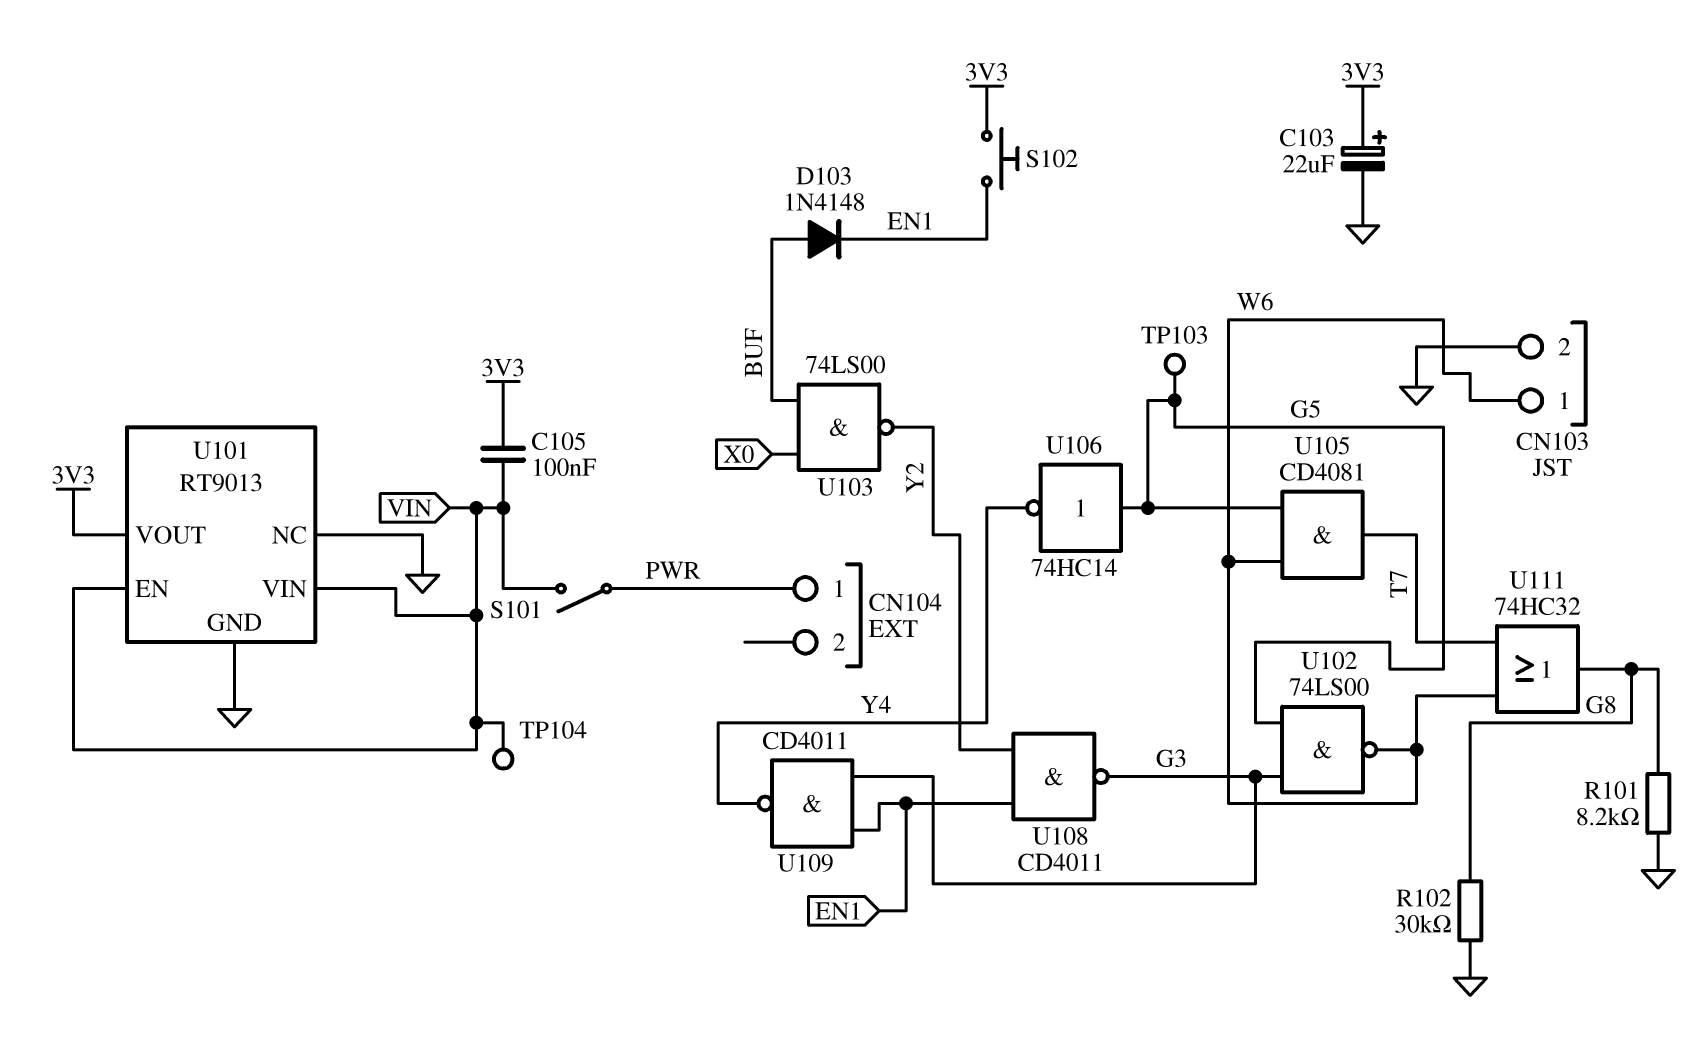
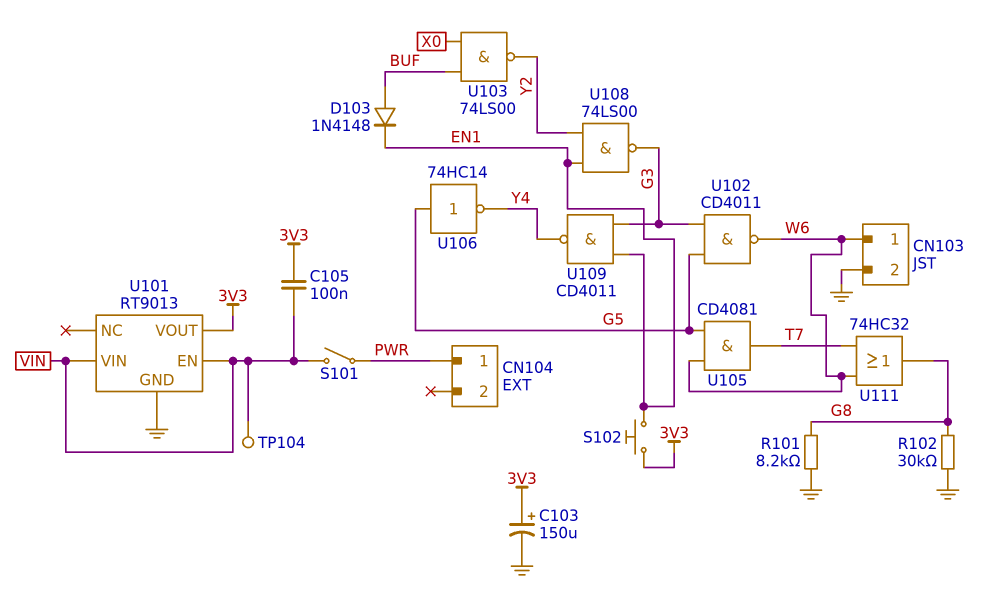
C103: 22uF (plus 3V3, minus GND) -> 150uF (plus 3V3, minus GND)
TP103: test point (G5) -> none
U101 pin NC: GND -> none
U102: NAND 74LS00 (in G3, in G5, out W6) -> NAND CD4011 (in G3, in G5, out W6)
U108: NAND CD4011 (in EN1, in Y2, out G3) -> NAND 74LS00 (in EN1, in Y2, out G3)

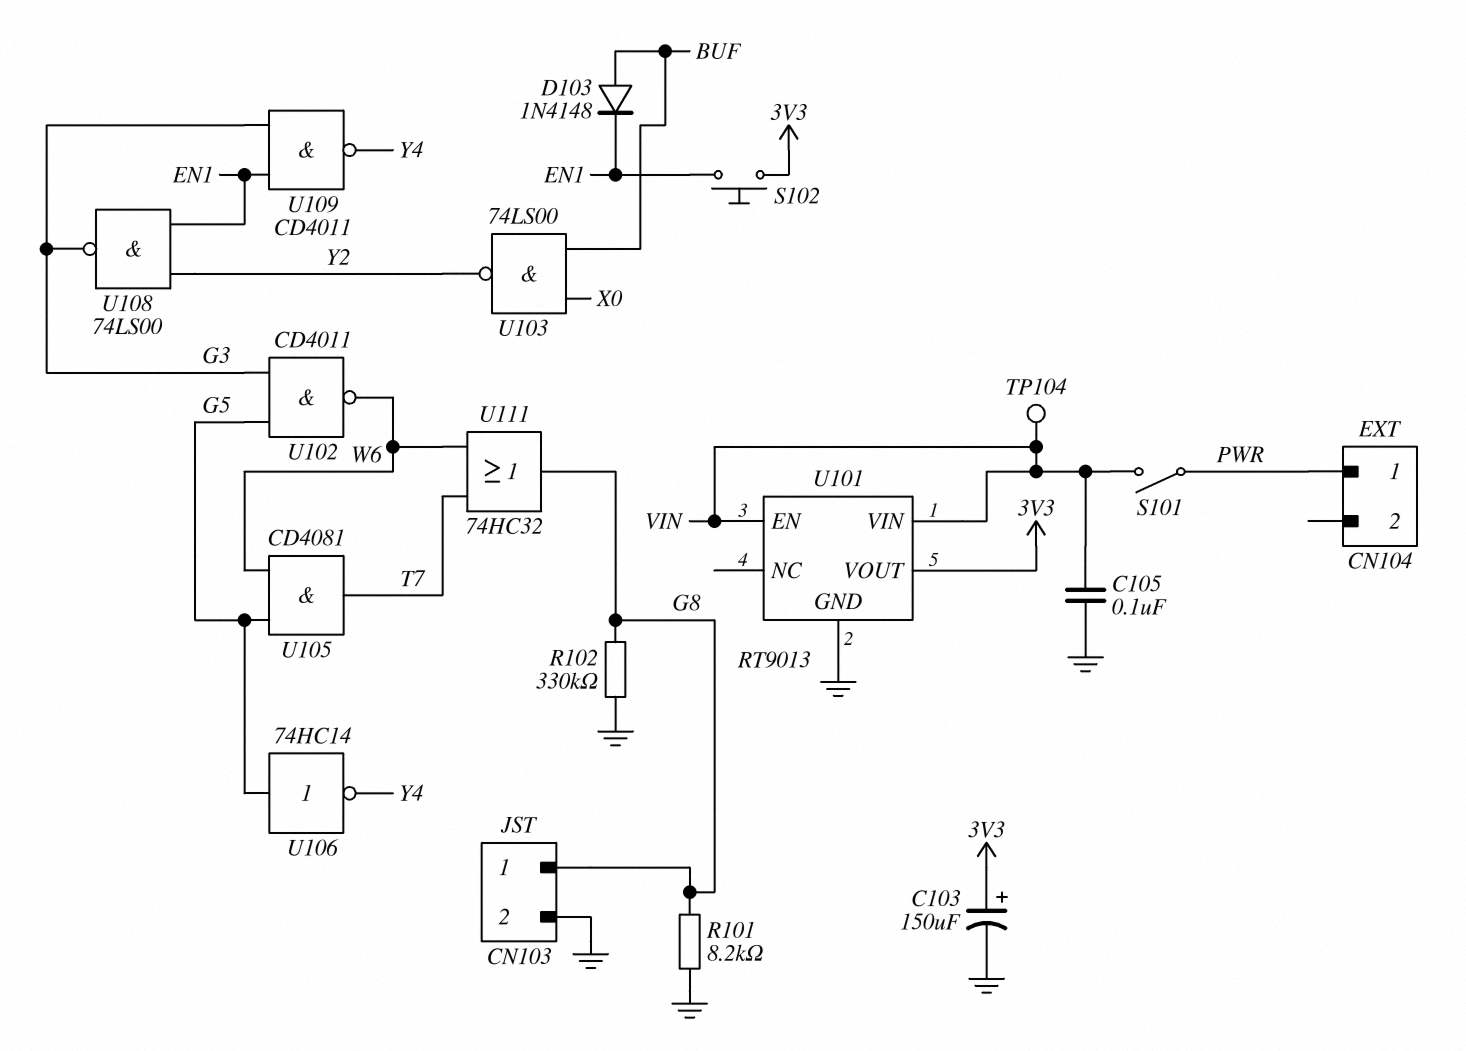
C105: 100nF (3V3, VIN) -> 100nF (GND, VIN)
CN103 pin 1: W6 -> G8
R102: 30k (G8, GND) -> 330k (G8, GND)

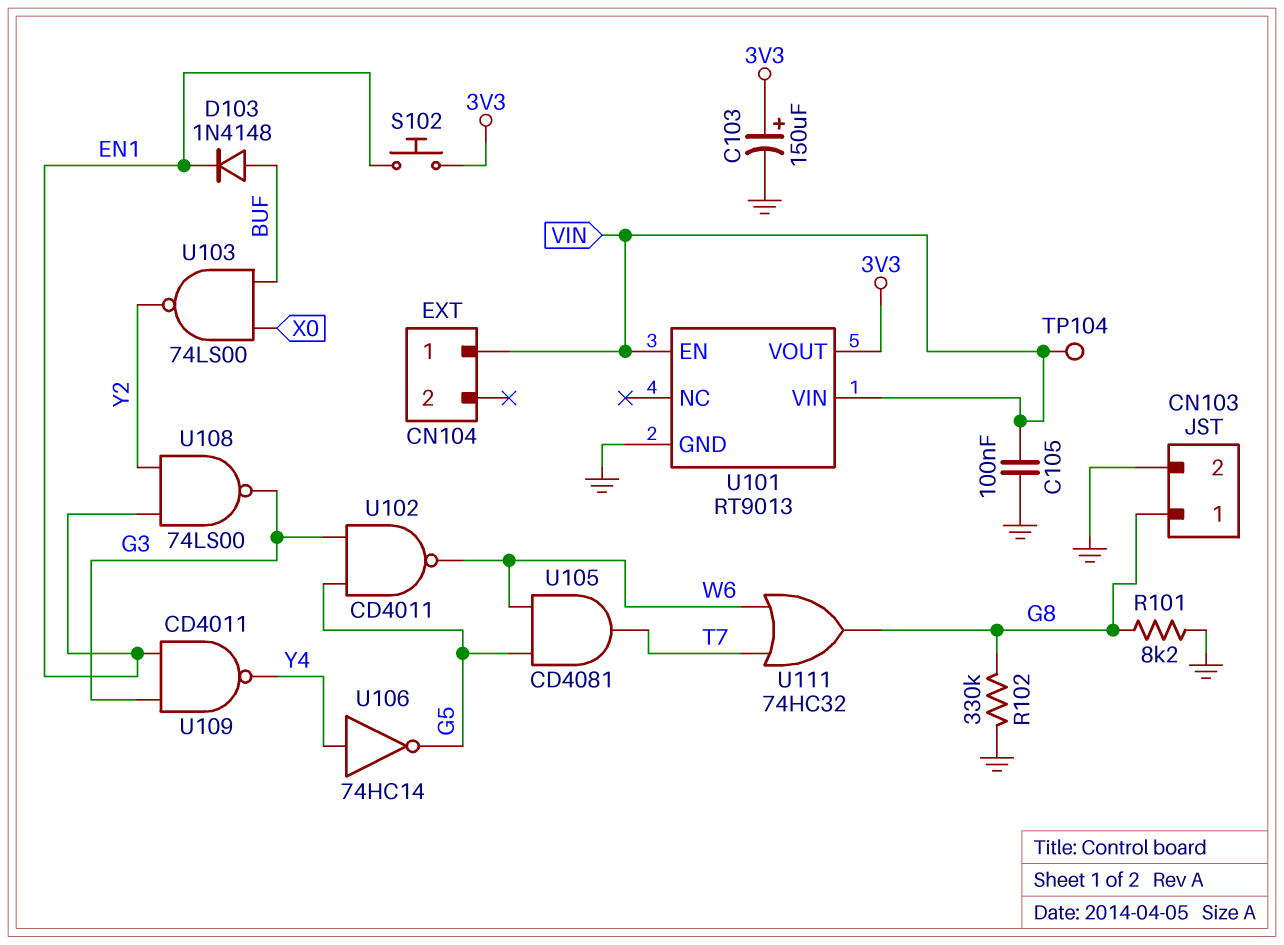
CN104 pin 1: PWR -> VIN
S101: switch (PWR, VIN) -> none
U106: NOT 74HC14 (in G5, out Y4) -> NOT 74HC14 (in Y4, out G5)

